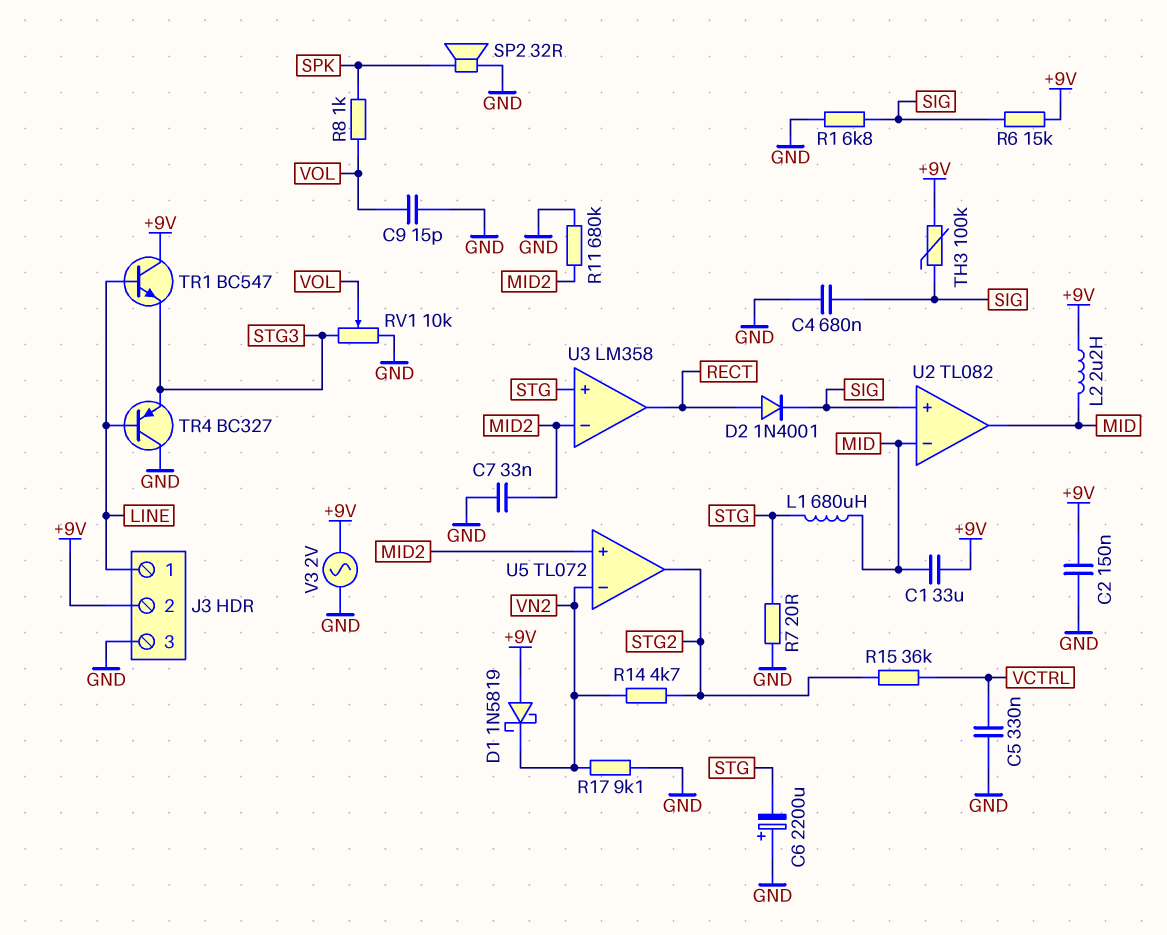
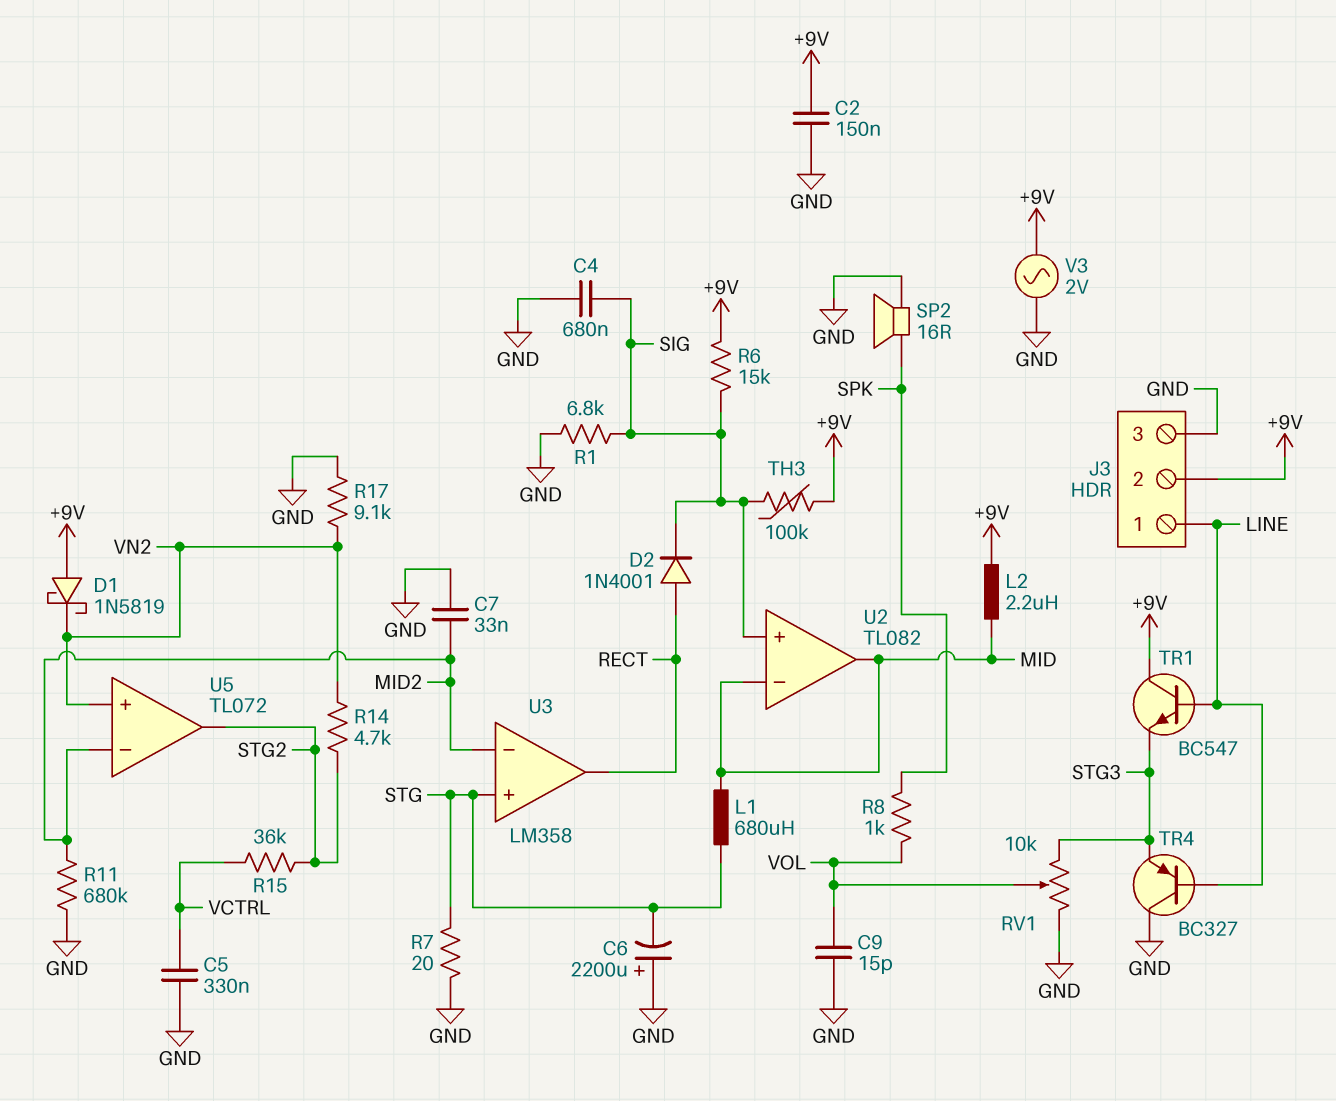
C1: 33uF (+9V, MID) -> none
SP2: speaker 32R (GND, SPK) -> speaker 16R (GND, SPK)
U5 pin in+: MID2 -> VN2
U5 pin in-: VN2 -> MID2

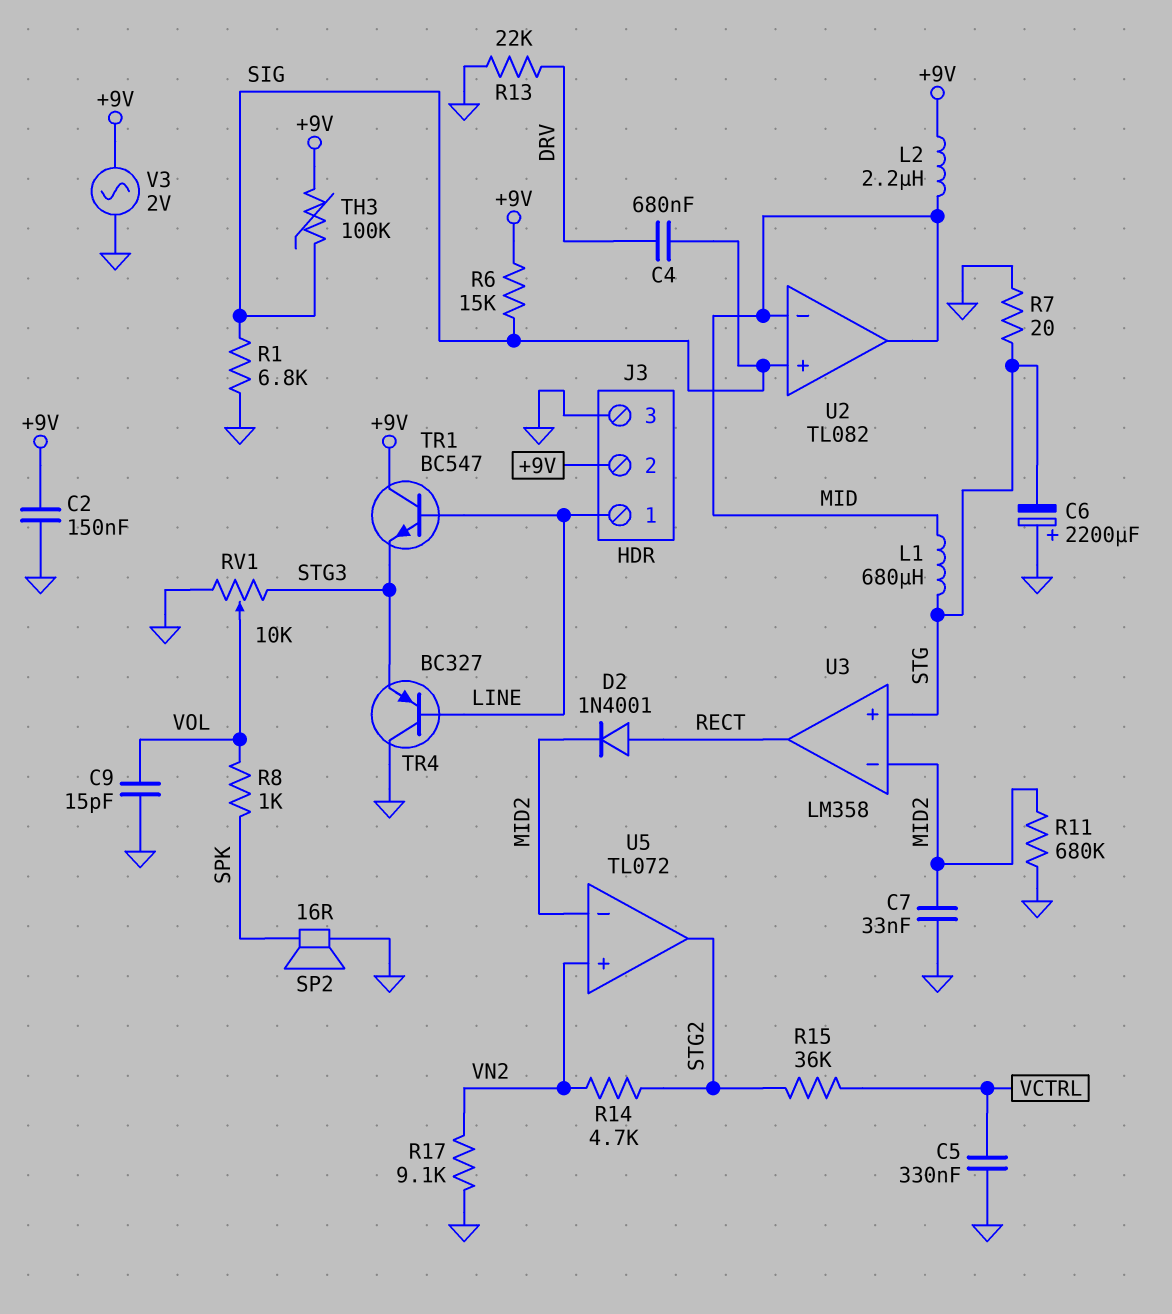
C4: 680nF (GND, SIG) -> 680nF (DRV, SIG)
D1: schottky 1N5819 (A +9V, K VN2) -> none
D2: diode 1N4001 (A RECT, K SIG) -> diode 1N4001 (A RECT, K MID2)
R13: none -> 22k (DRV, GND)

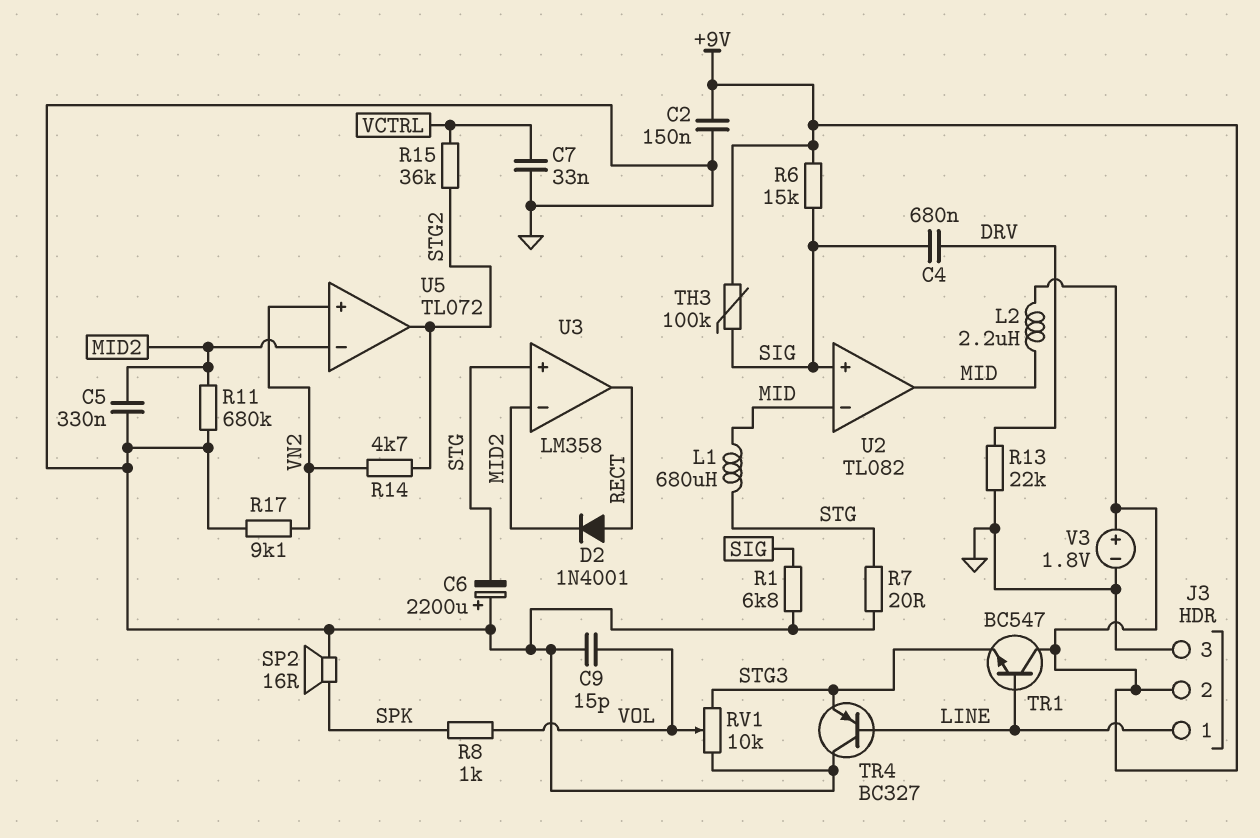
C5: 330nF (GND, VCTRL) -> 330nF (GND, MID2)
C7: 33nF (GND, MID2) -> 33nF (GND, VCTRL)
V3: AC 2V (+9V, GND) -> 1.8V (plus +9V, minus GND)

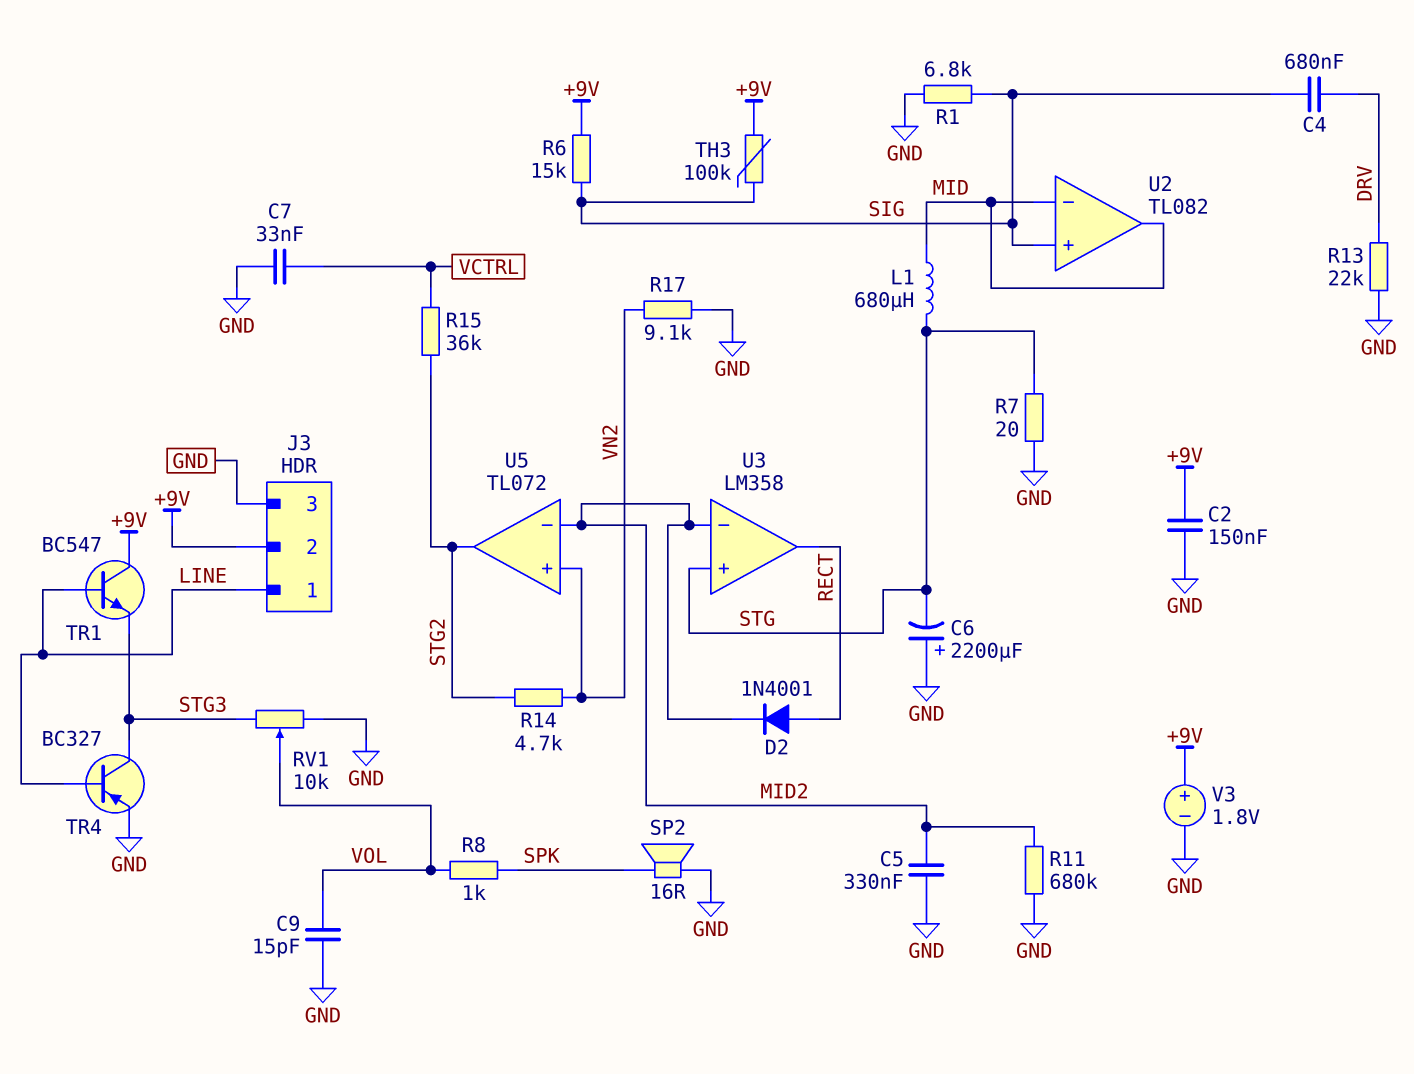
L2: 2.2uH (+9V, MID) -> none
TR4: PNP BC327 (B LINE, C GND, E STG3) -> PNP BC327 (B LINE, C STG3, E GND)

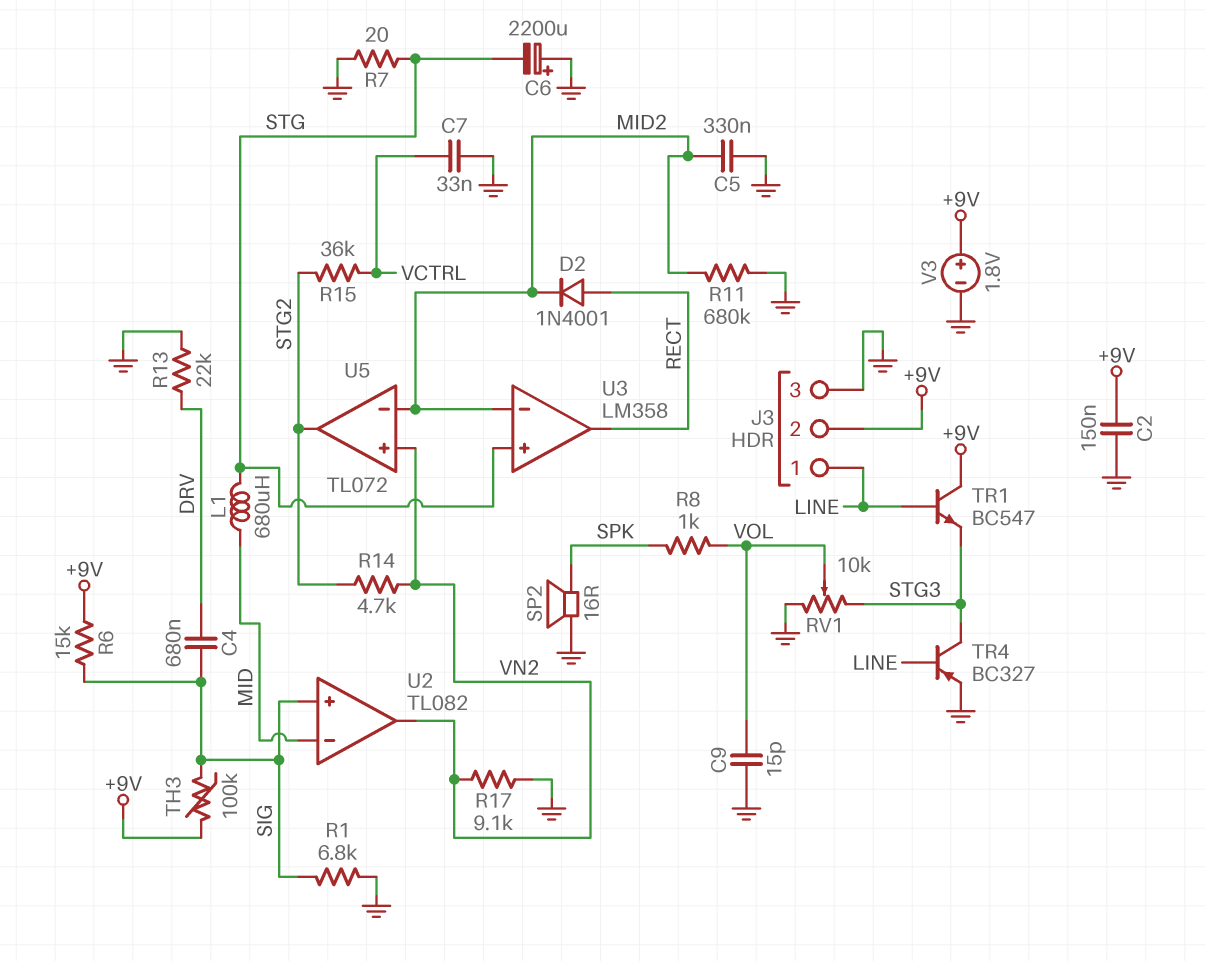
U2 pin out: MID -> VN2

